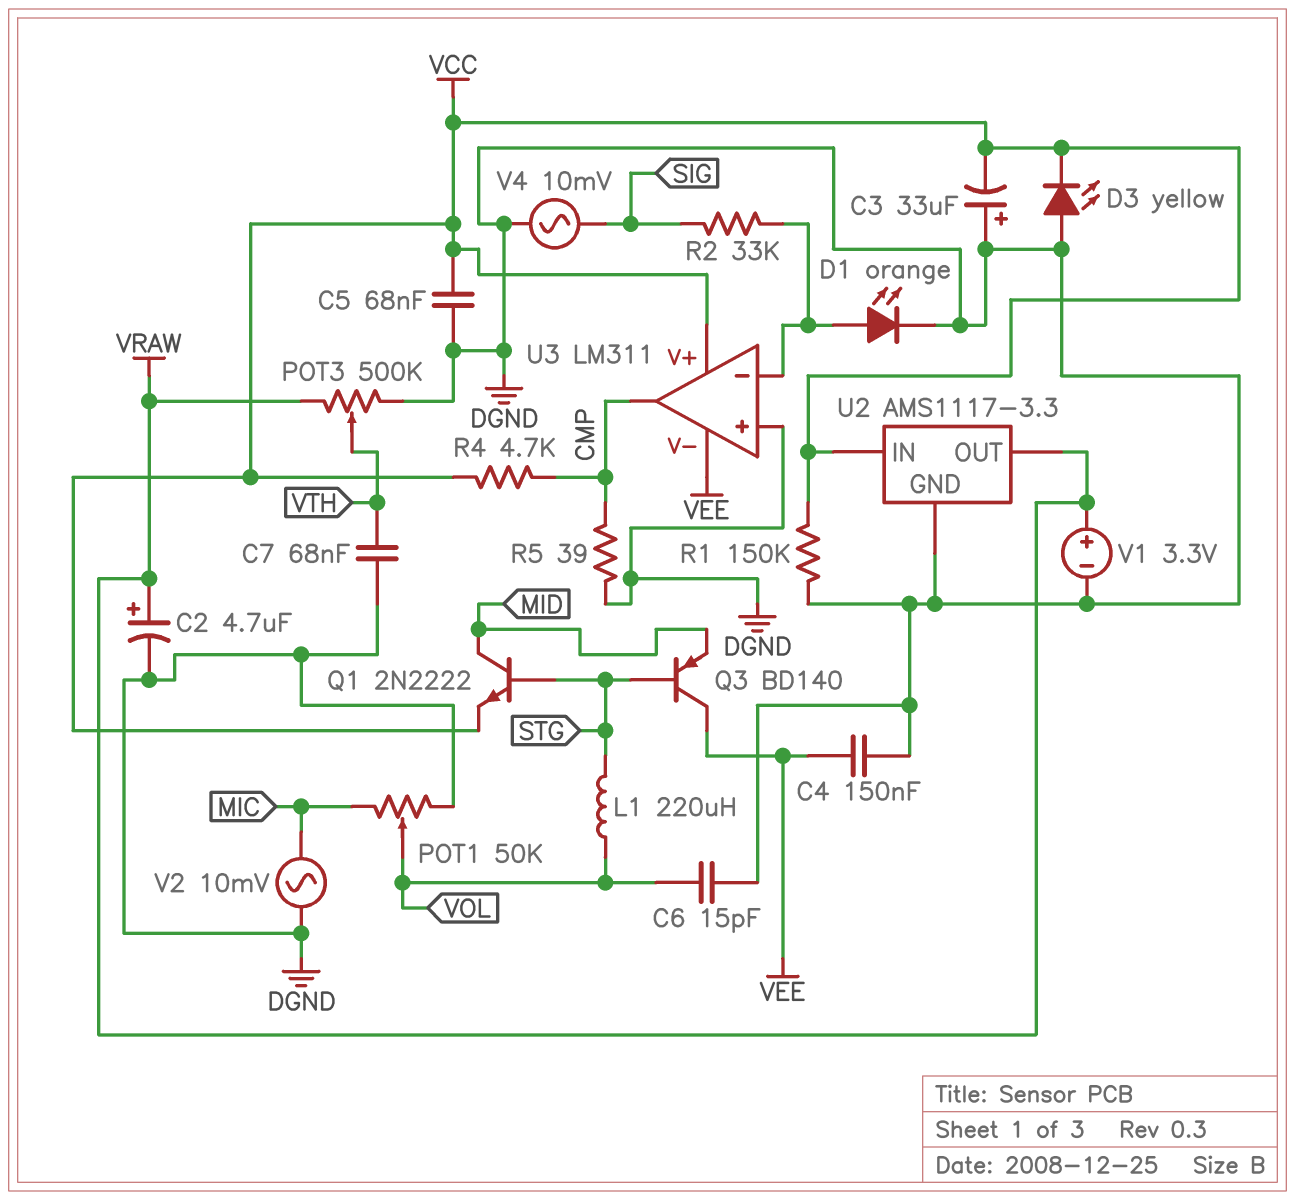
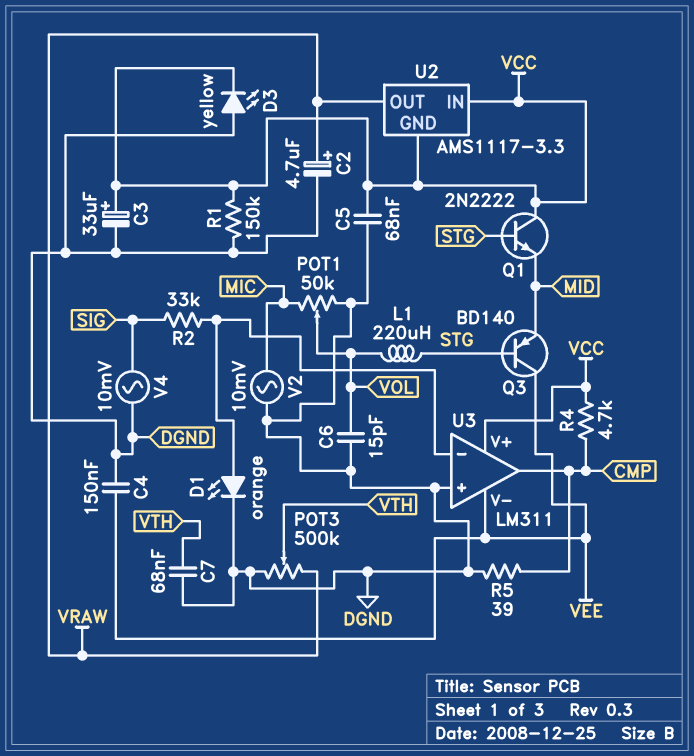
C3: 33uF (plus DGND, minus VCC) -> 33uF (plus VCC, minus DGND)
Q1: NPN 2N2222 (B STG, C MID, E VCC) -> NPN 2N2222 (B STG, C VCC, E MID)
U2 pin GND: DGND -> VCC
V1: 3.3V (plus VRAW, minus DGND) -> none

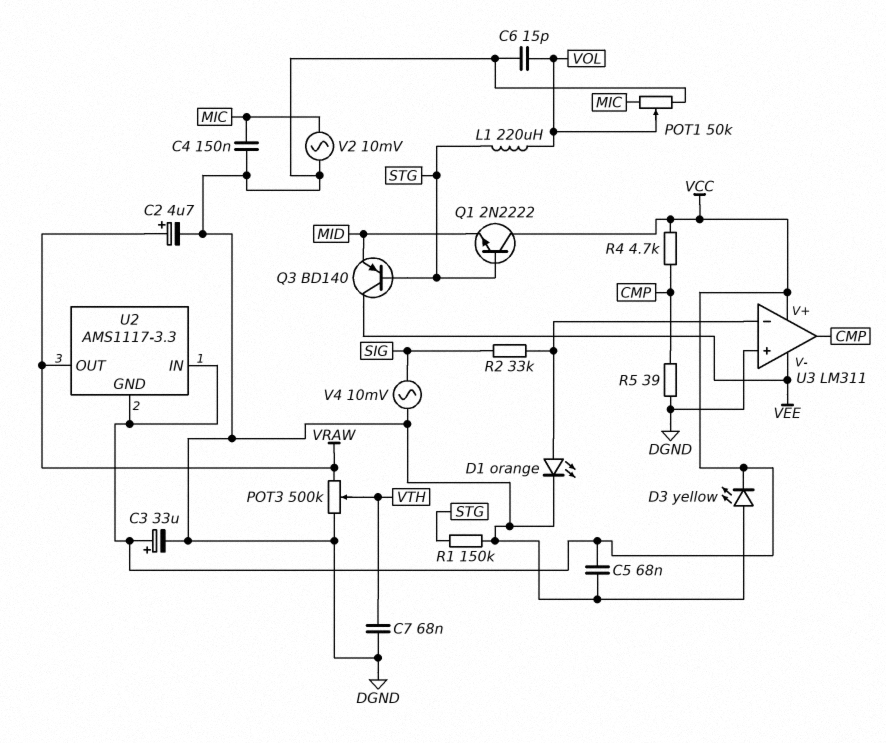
C4: 150nF (DGND, VEE) -> 150nF (DGND, MIC)
R1: 150k (DGND, VCC) -> 150k (DGND, STG)

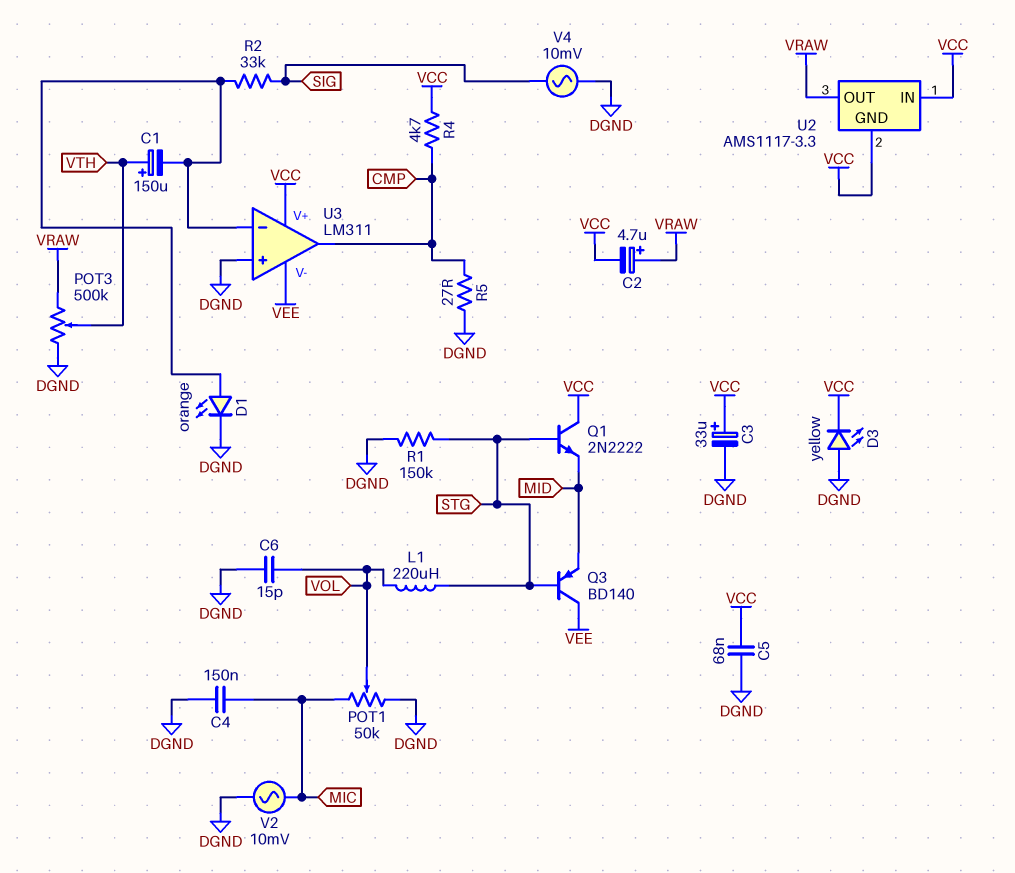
C1: none -> 150uF (plus VTH, minus U3/in-)
C2: 4.7uF (plus VRAW, minus DGND) -> 4.7uF (plus VRAW, minus VCC)
C7: 68nF (DGND, VTH) -> none
R5: 39 (CMP, DGND) -> 27 (CMP, DGND)

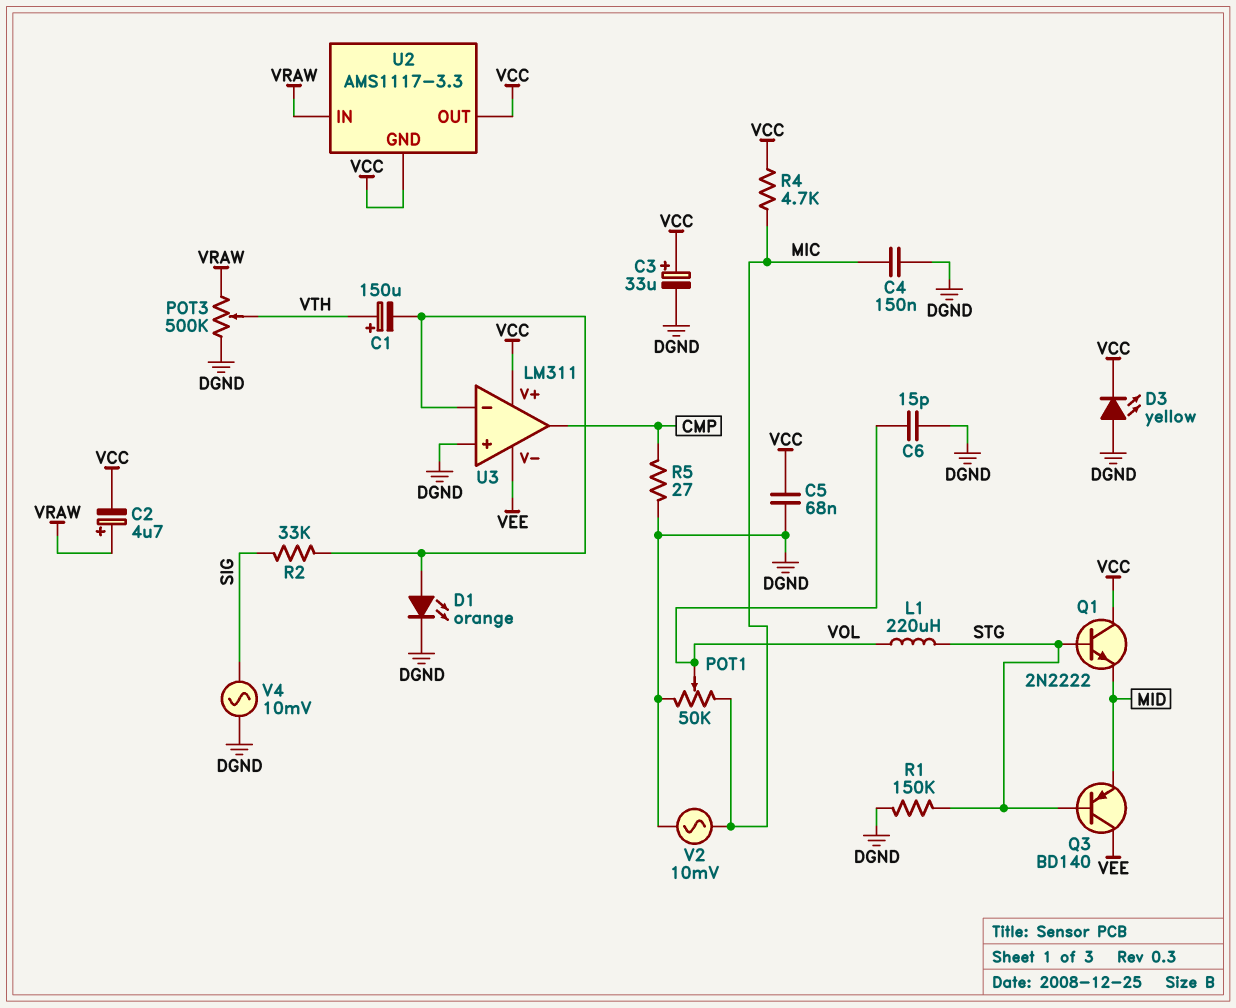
R4: 4.7k (CMP, VCC) -> 4.7k (MIC, VCC)
U2 pin IN: VCC -> VRAW
U2 pin OUT: VRAW -> VCC

